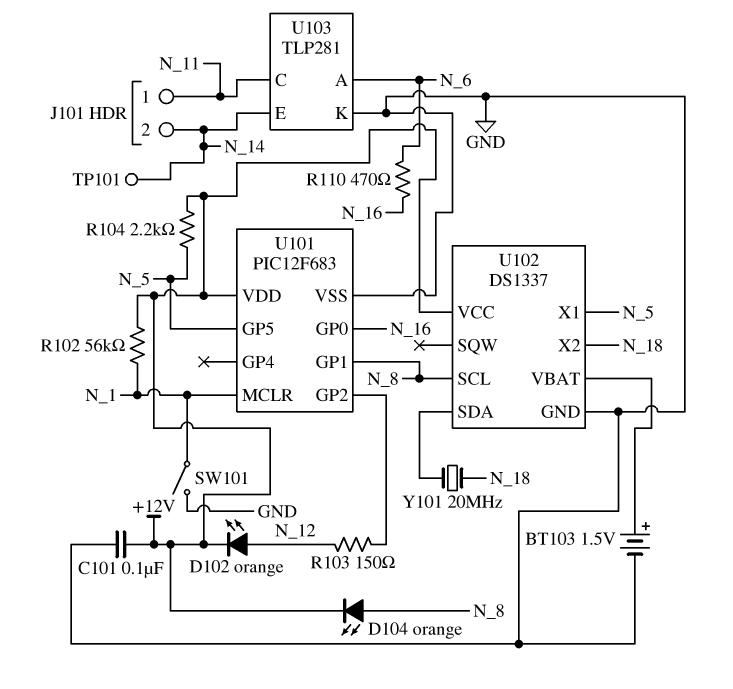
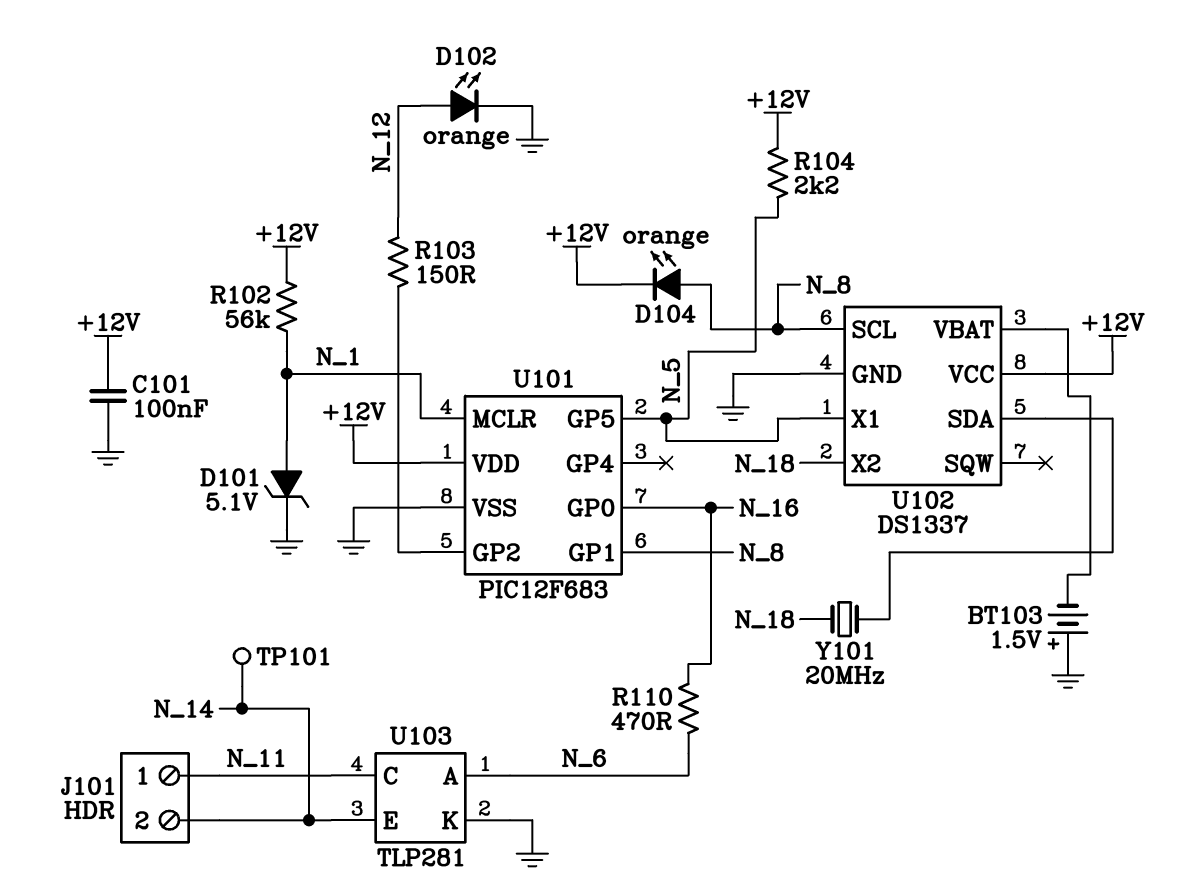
BT103: 1.5V (plus U102/VBAT, minus GND) -> 1.5V (plus GND, minus U102/VBAT)
D101: none -> zener 5.1V (A N_1, K GND)
D102: LED orange (A N_12, K +12V) -> LED orange (A N_12, K GND)
SW101: switch (GND, N_1) -> none

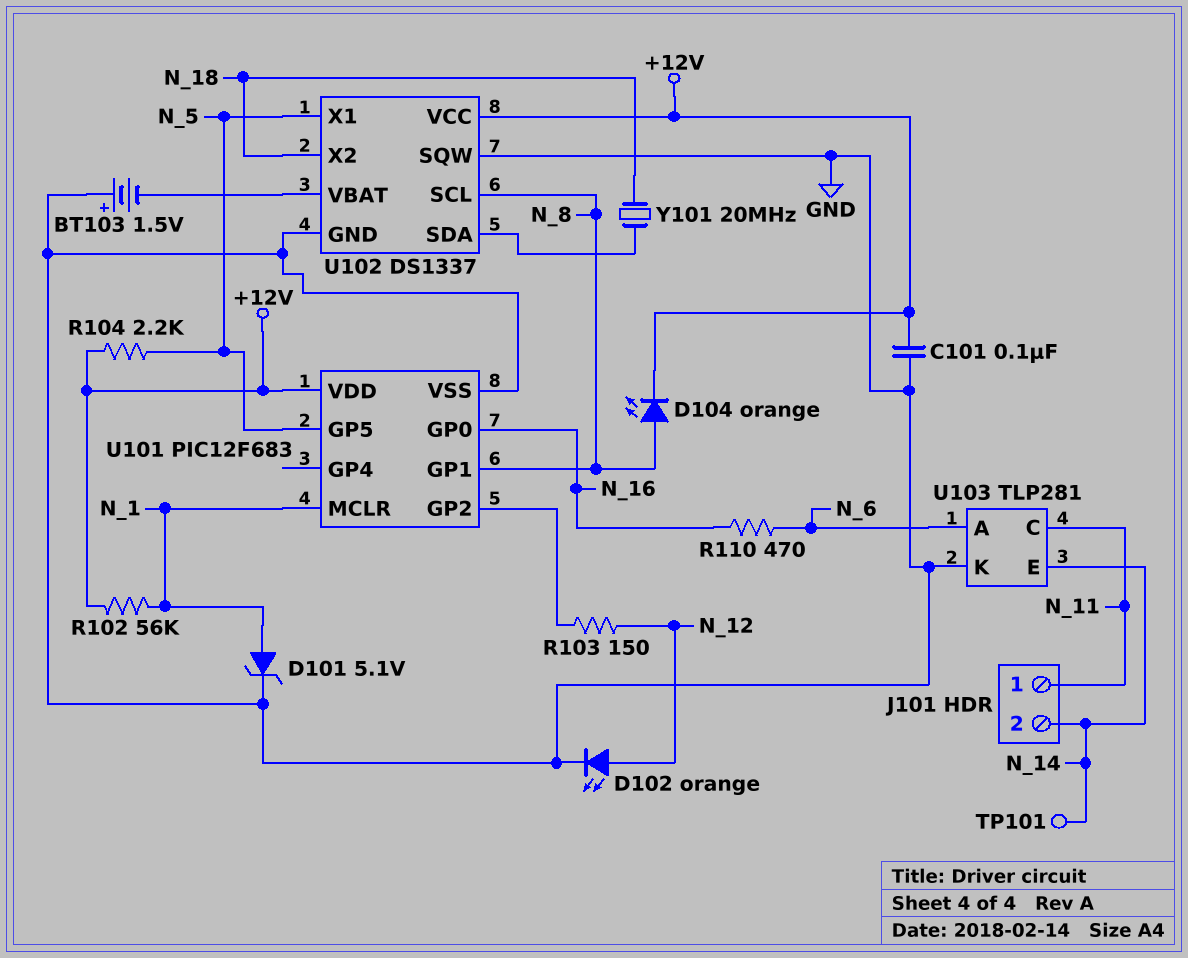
U102 pin SQW: none -> GND

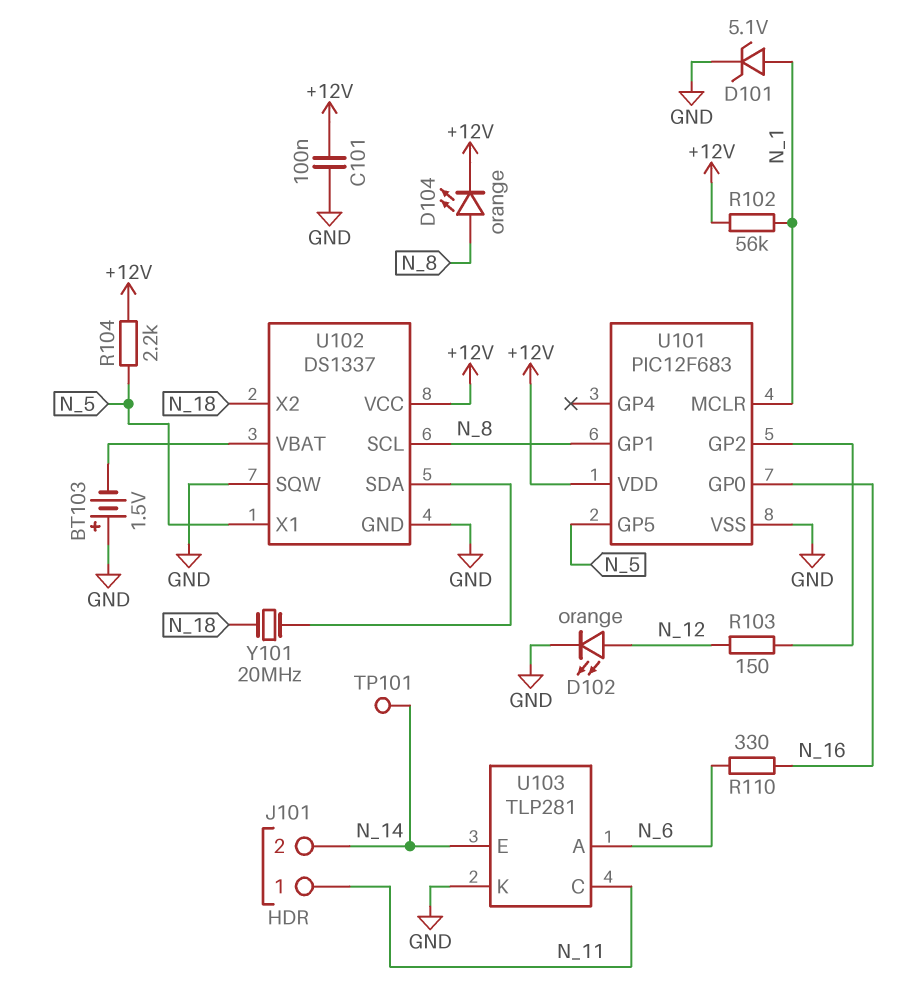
R110: 470 (N_6, N_16) -> 330 (N_6, N_16)

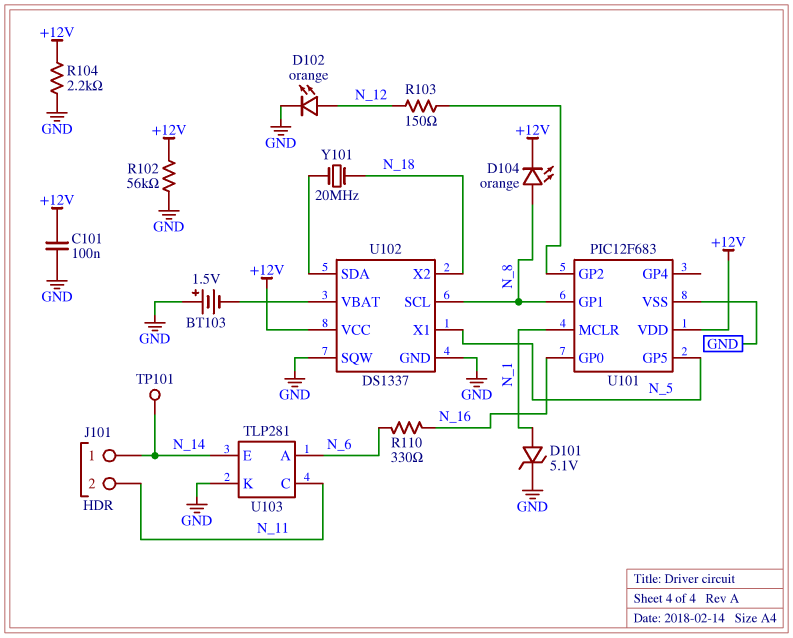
J101 pin 1: N_11 -> N_14
J101 pin 2: N_14 -> N_11
R102: 56k (+12V, N_1) -> 56k (+12V, GND)
R104: 2.2k (+12V, N_5) -> 2.2k (+12V, GND)

